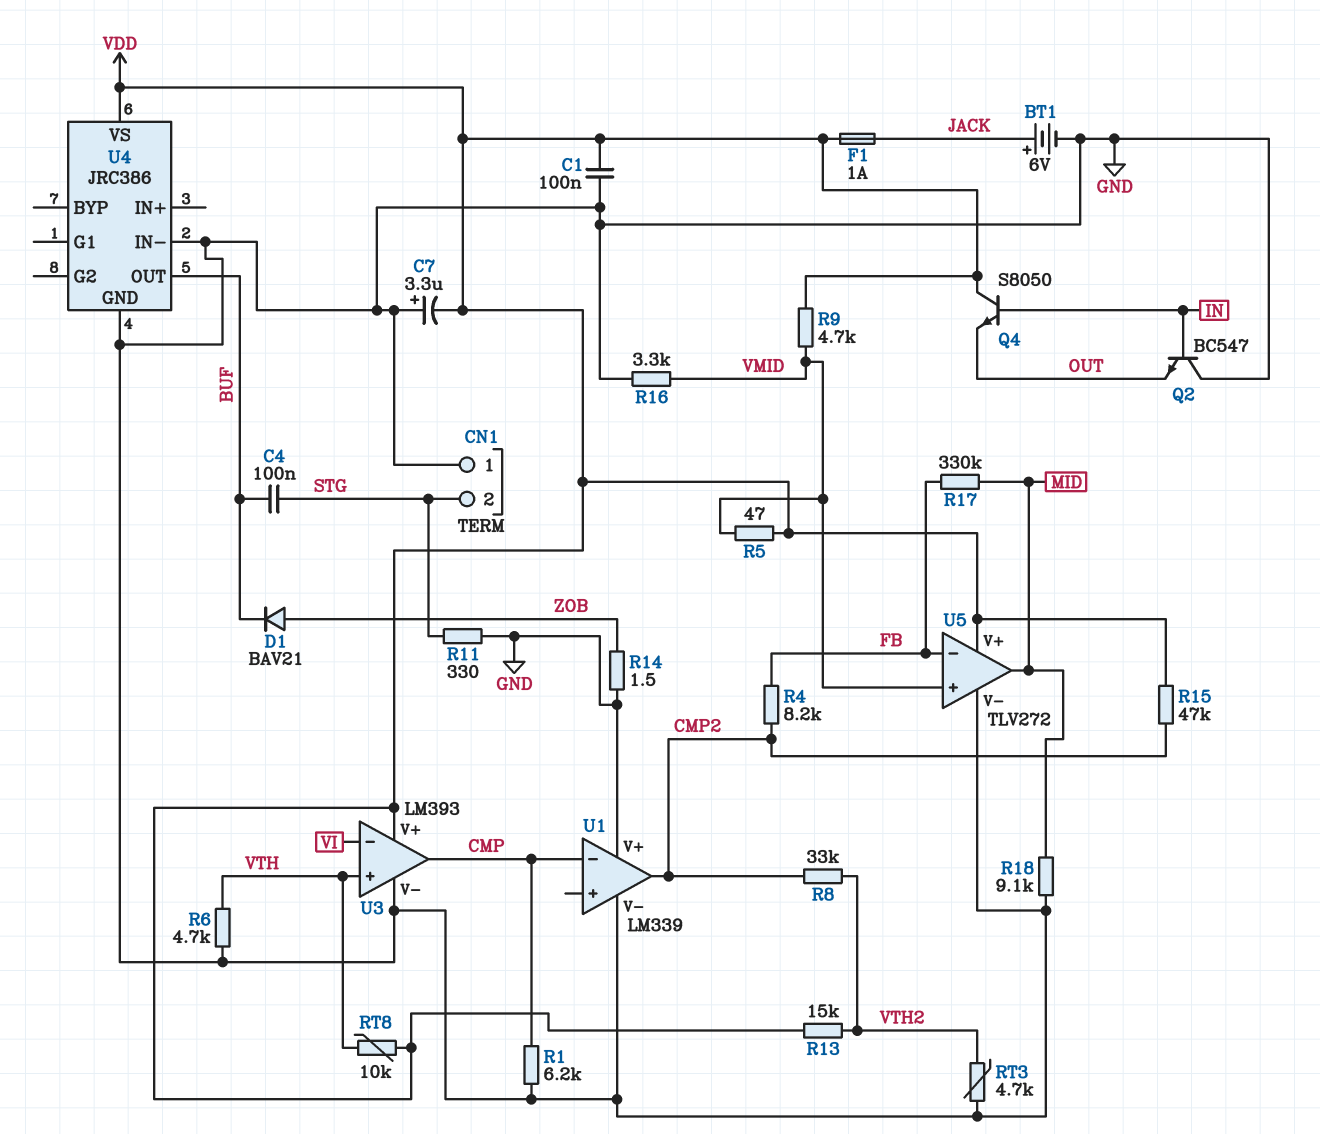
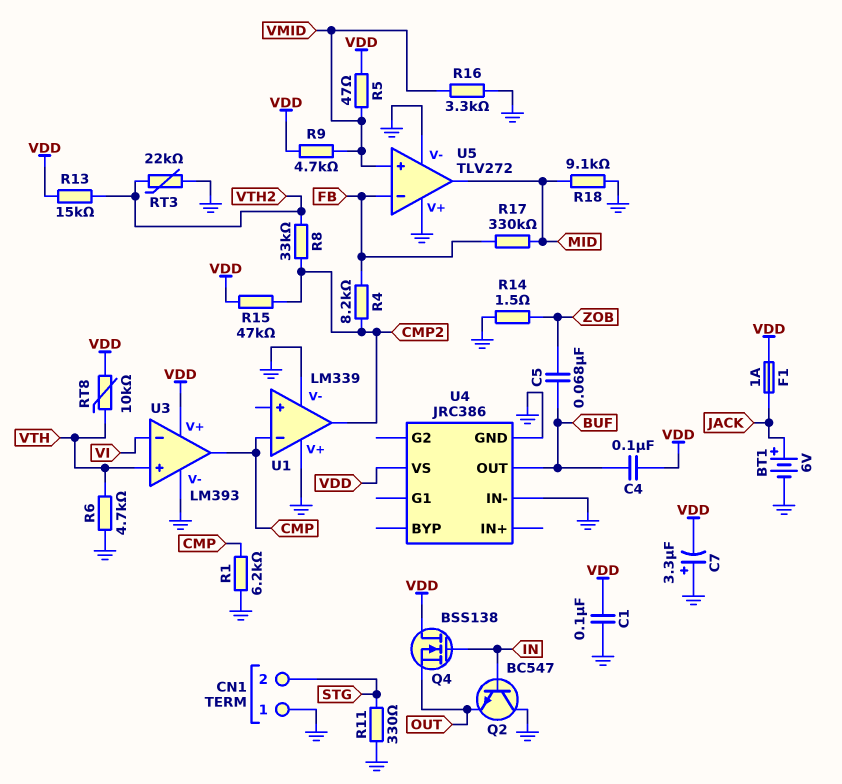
C4: 100nF (BUF, STG) -> 100nF (BUF, VDD)
C5: none -> 68nF (BUF, ZOB)
D1: diode BAV21 (A ZOB, K BUF) -> none
Q4: NPN S8050 (B IN, C VDD, E OUT) -> NMOS BSS138 (G IN, D VDD, S OUT)
RT3: 4.7k (GND, VTH2) -> 22k (GND, VTH2)
U5 pin V+: VDD -> GND

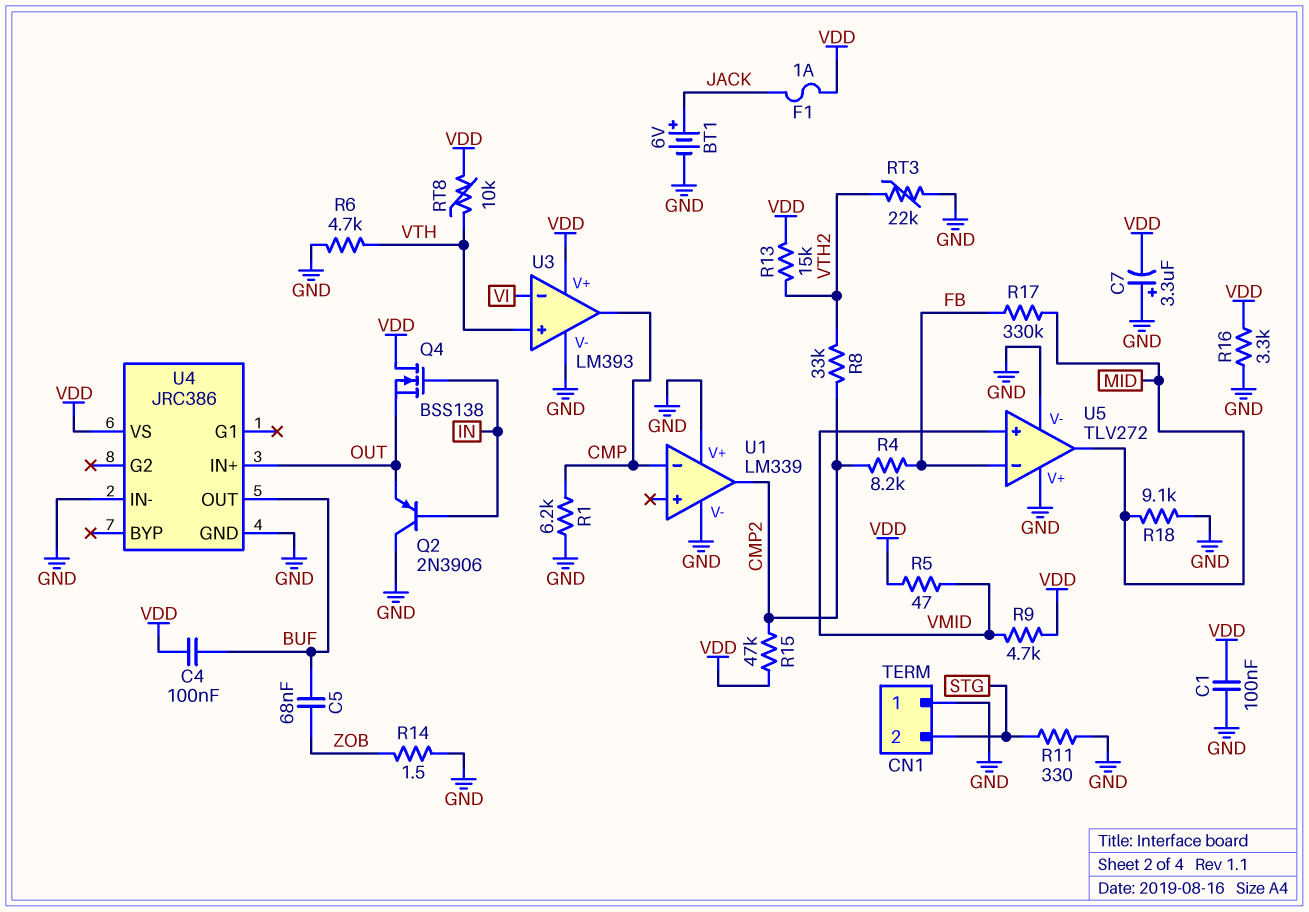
Q2: NPN BC547 (B IN, C GND, E OUT) -> PNP 2N3906 (B IN, C GND, E OUT)
R16: 3.3k (GND, VMID) -> 3.3k (GND, VDD)
U4 pin IN+: none -> OUT

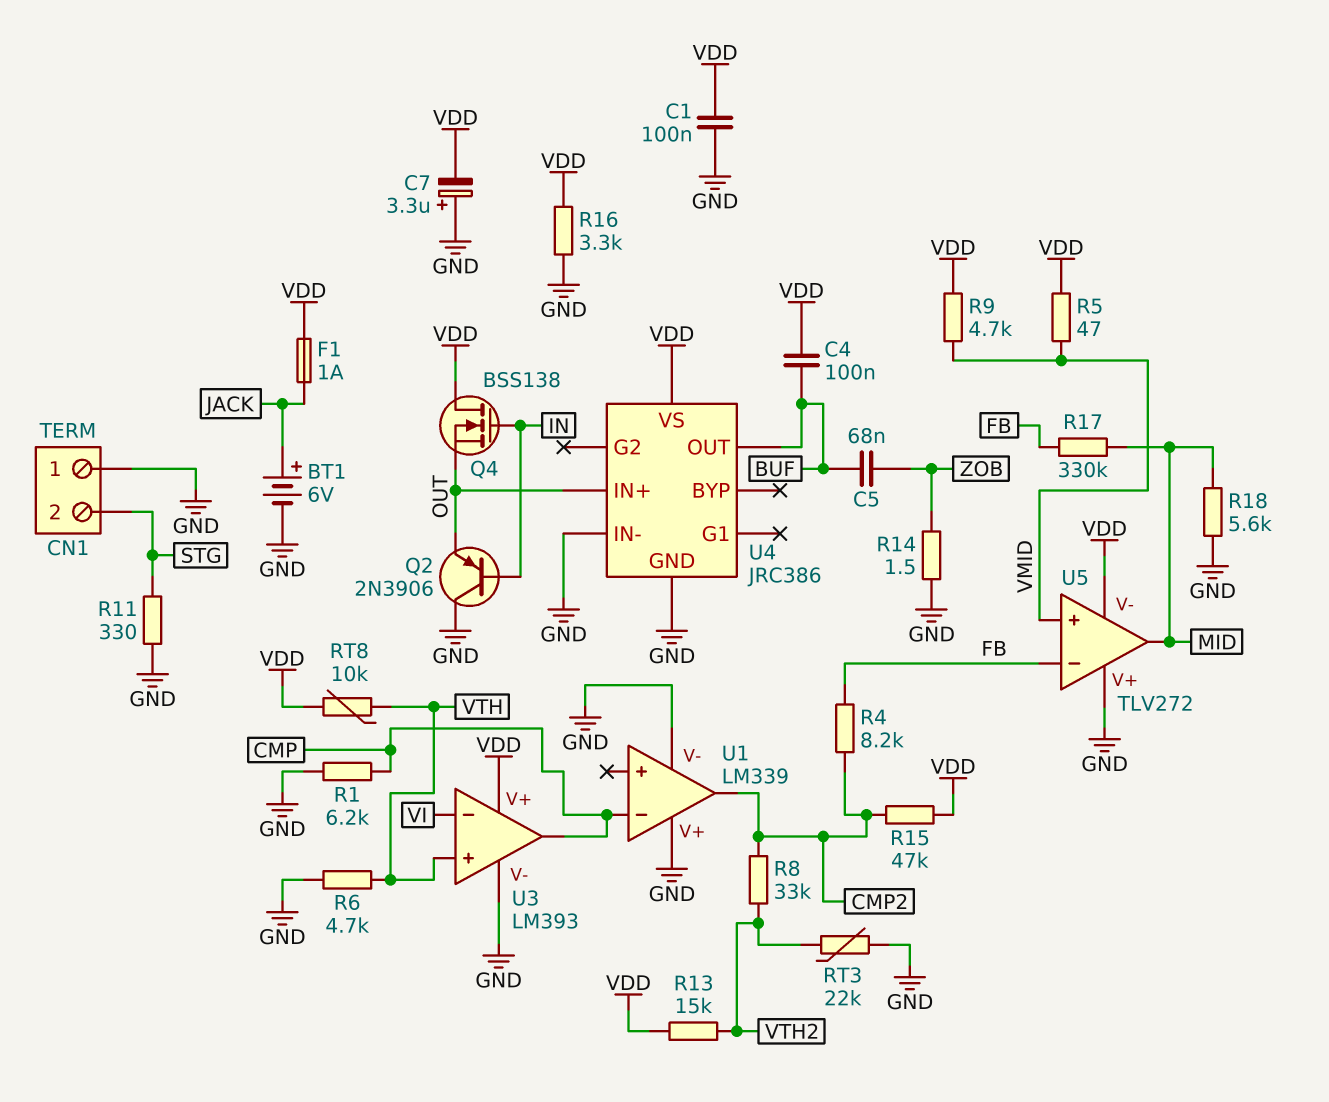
R18: 9.1k (GND, MID) -> 5.6k (GND, MID)
U5 pin V-: GND -> VDD

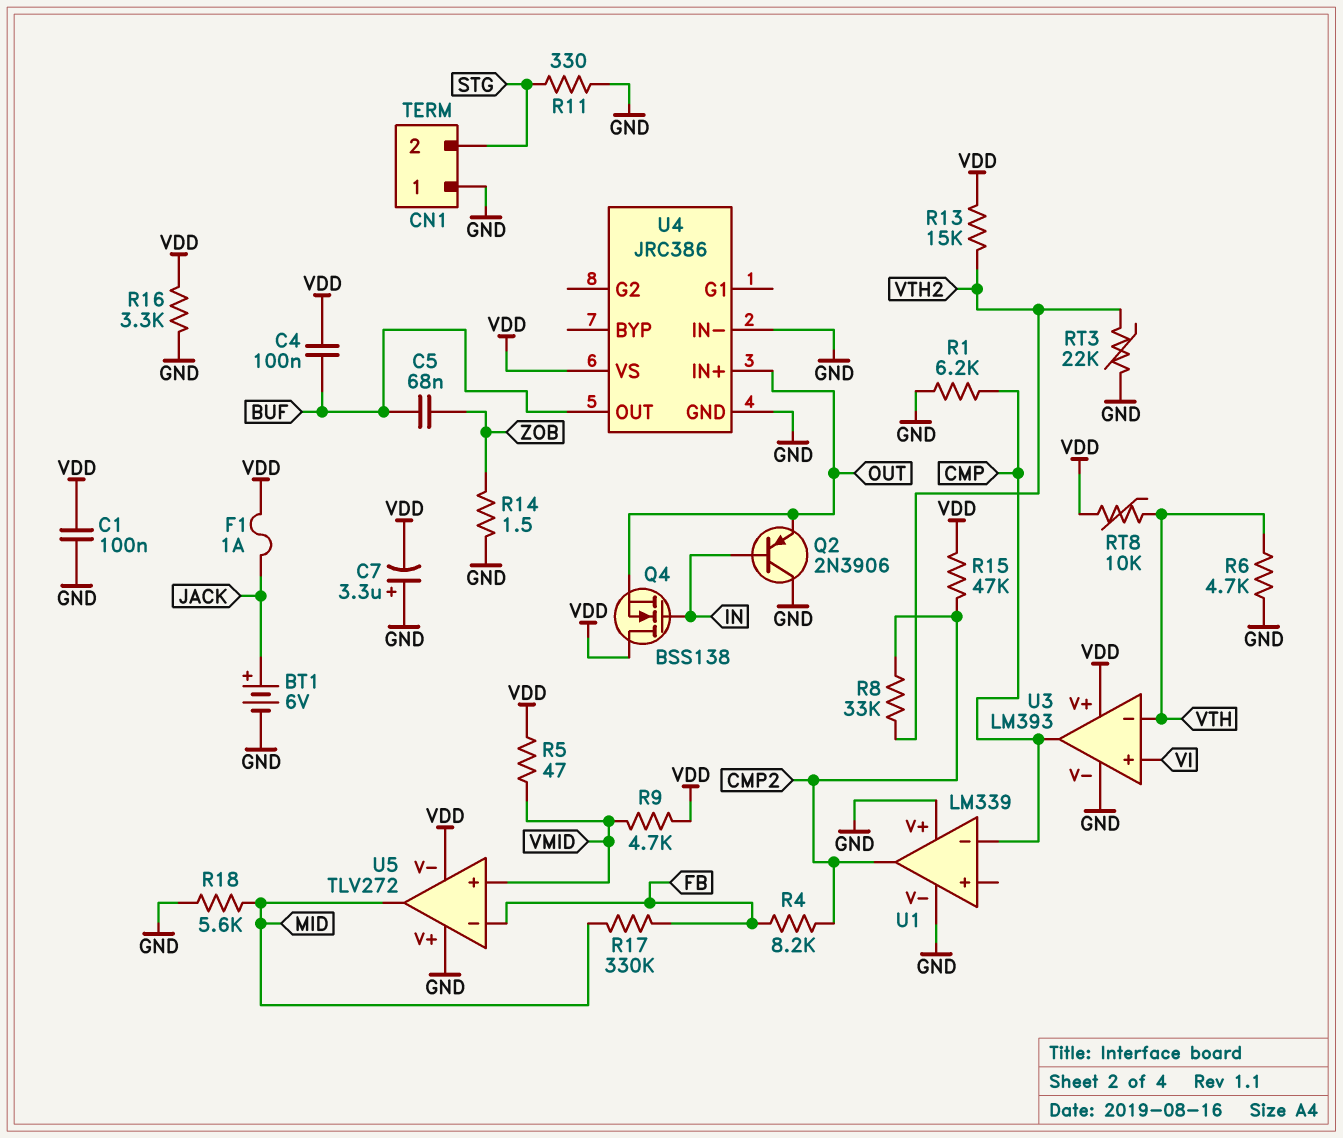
U3 pin in+: VTH -> VI
U3 pin in-: VI -> VTH

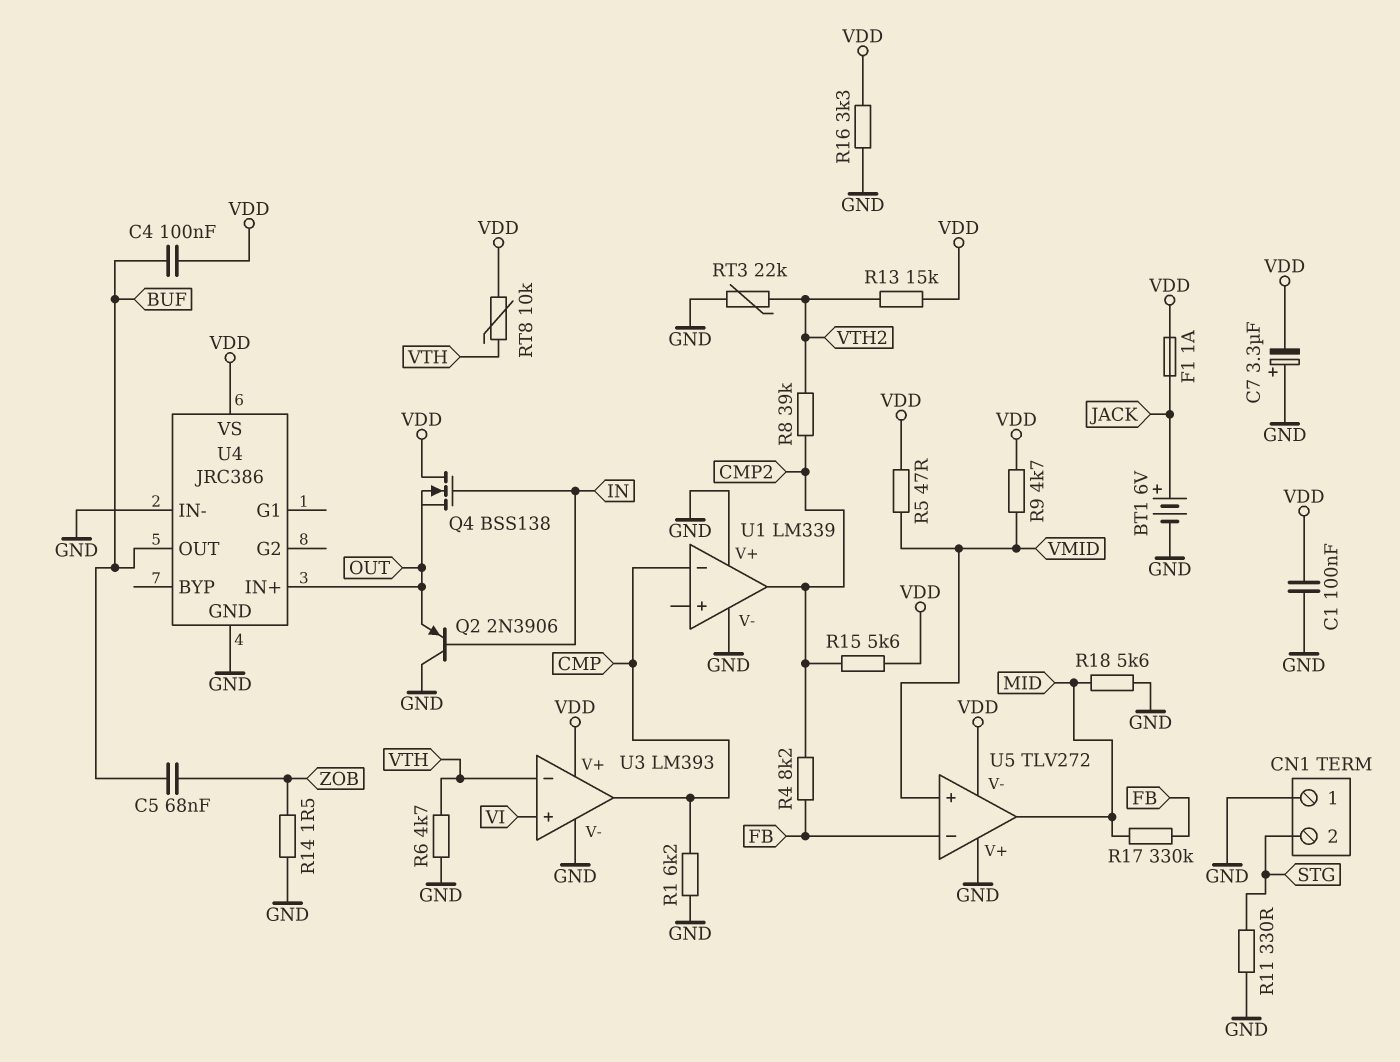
R8: 33k (CMP2, VTH2) -> 39k (CMP2, VTH2)
R15: 47k (CMP2, VDD) -> 5.6k (CMP2, VDD)

